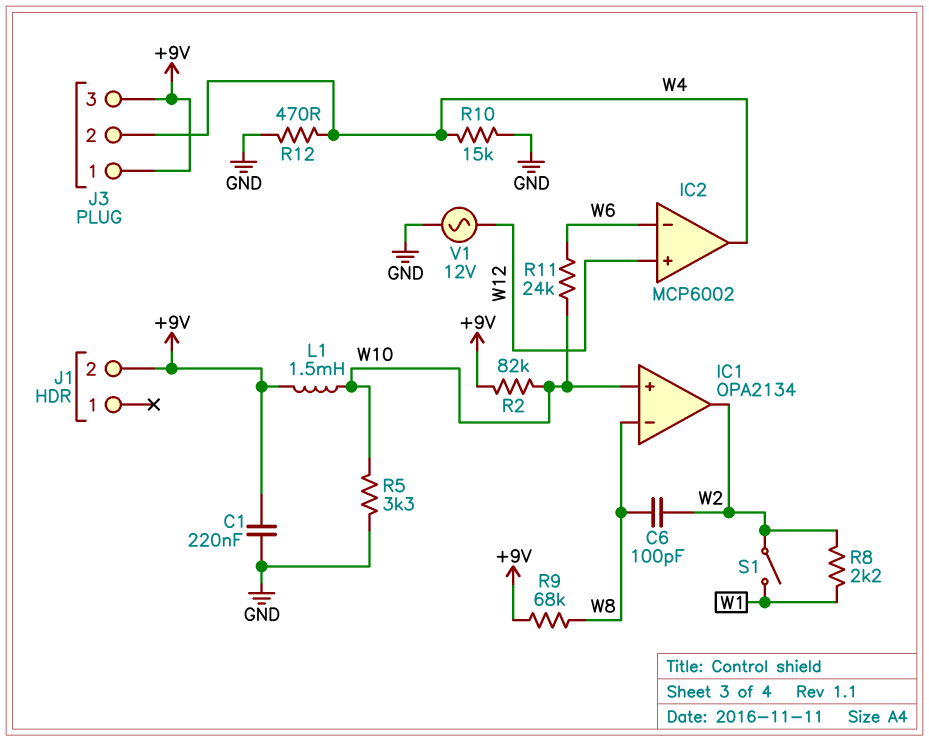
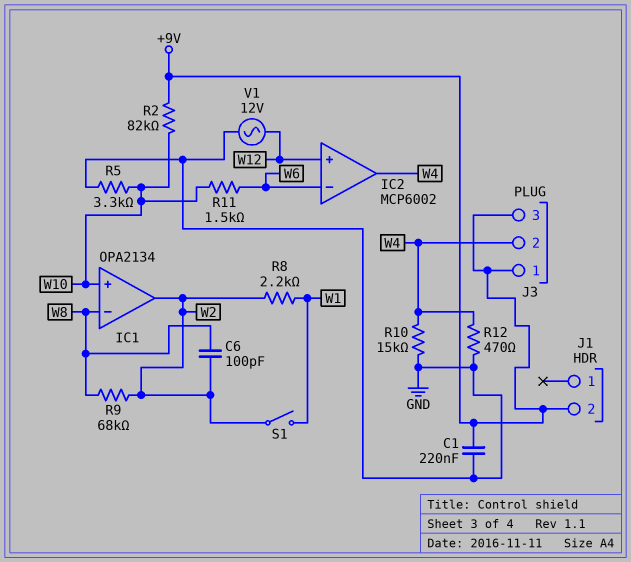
L1: 1.5mH (+9V, W10) -> none
R9: 68k (+9V, W8) -> 68k (W2, W8)
R11: 24k (W6, W10) -> 1.5k (W6, W10)

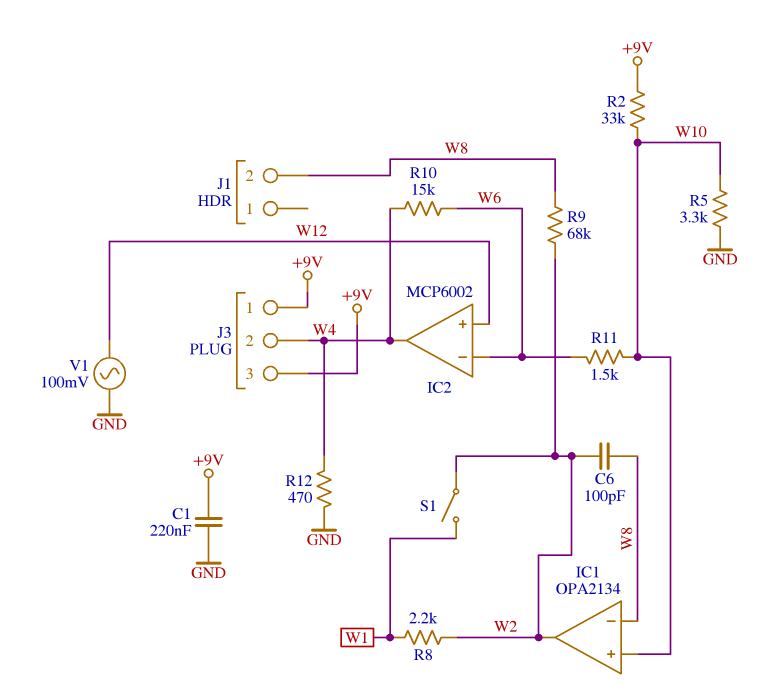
J1 pin 2: +9V -> W8
R2: 82k (+9V, W10) -> 33k (+9V, W10)
R10: 15k (GND, W4) -> 15k (W4, W6)
V1: AC 12V (GND, W12) -> AC 100mV (GND, W12)

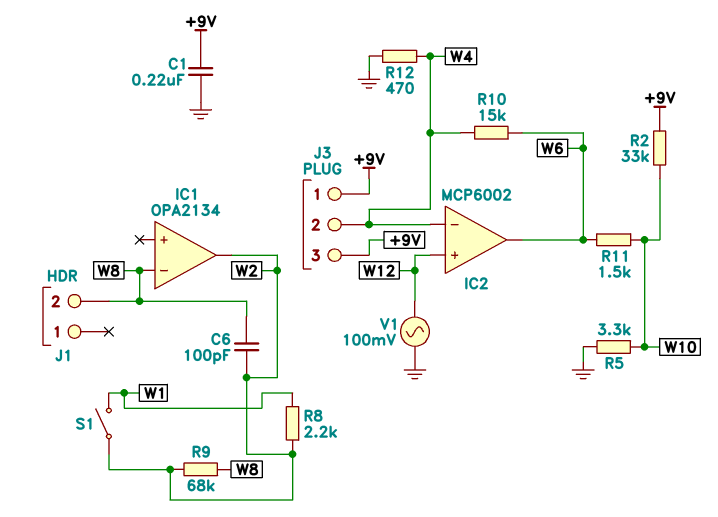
IC1 pin in+: W10 -> none
IC2 pin in-: W6 -> W4
IC2 pin out: W4 -> W6

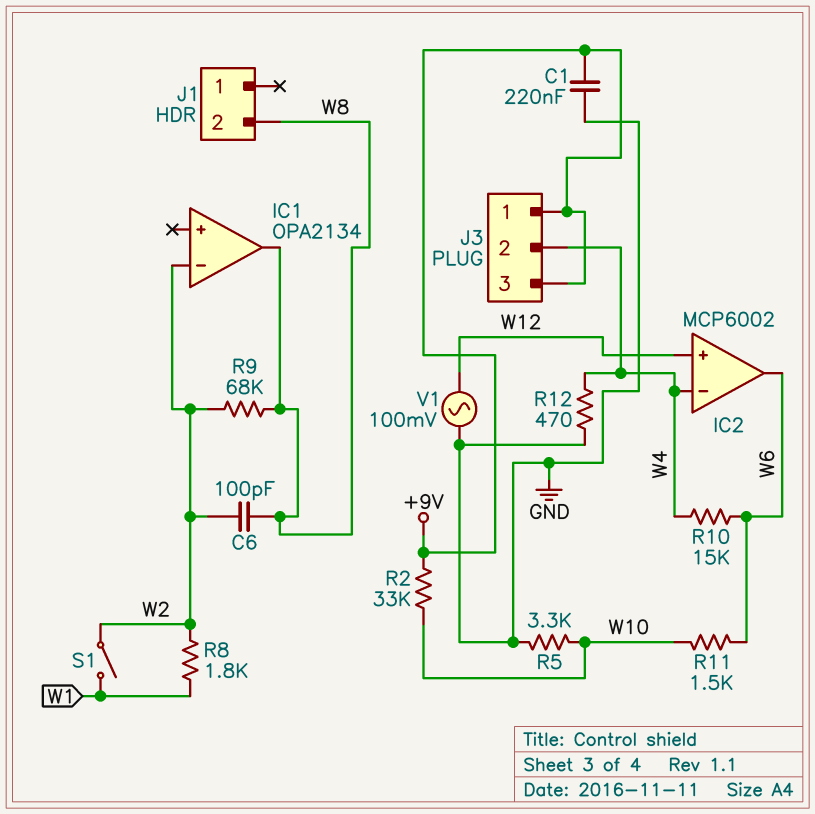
IC1 pin in-: W8 -> W2
IC1 pin out: W2 -> W8
R8: 2.2k (W1, W2) -> 1.8k (W1, W2)

